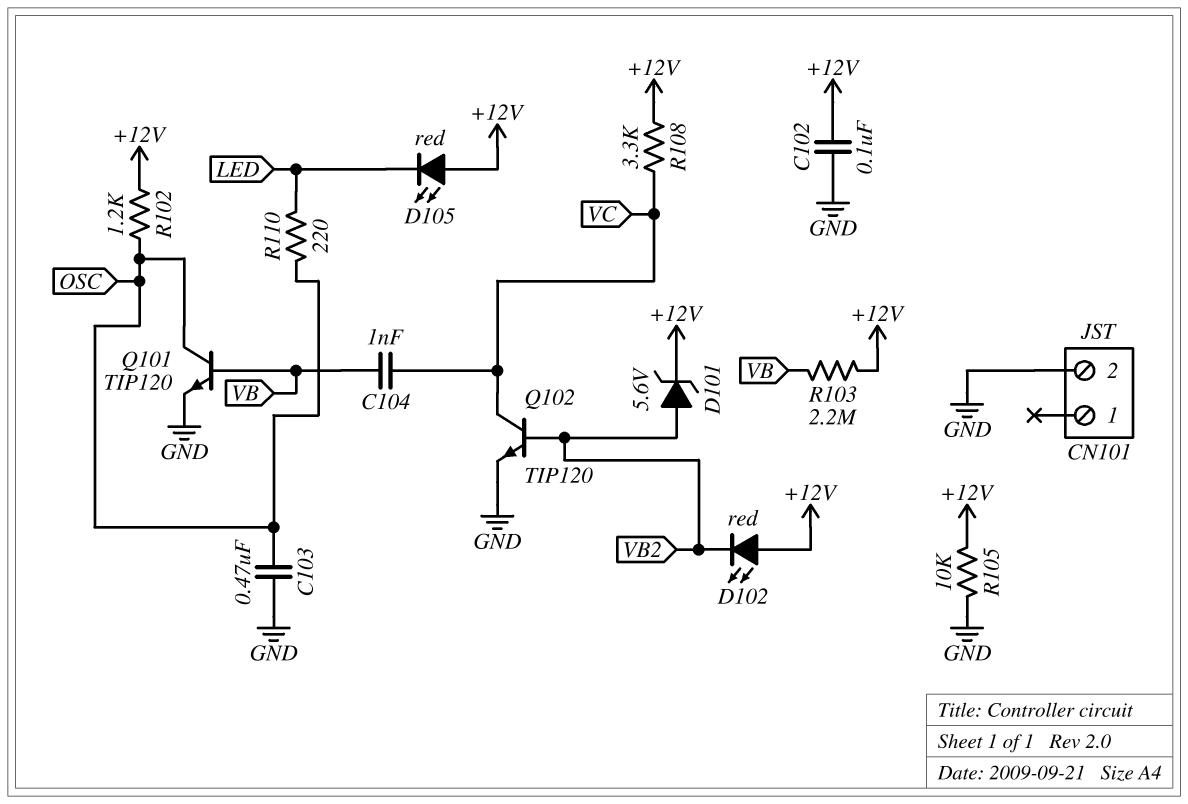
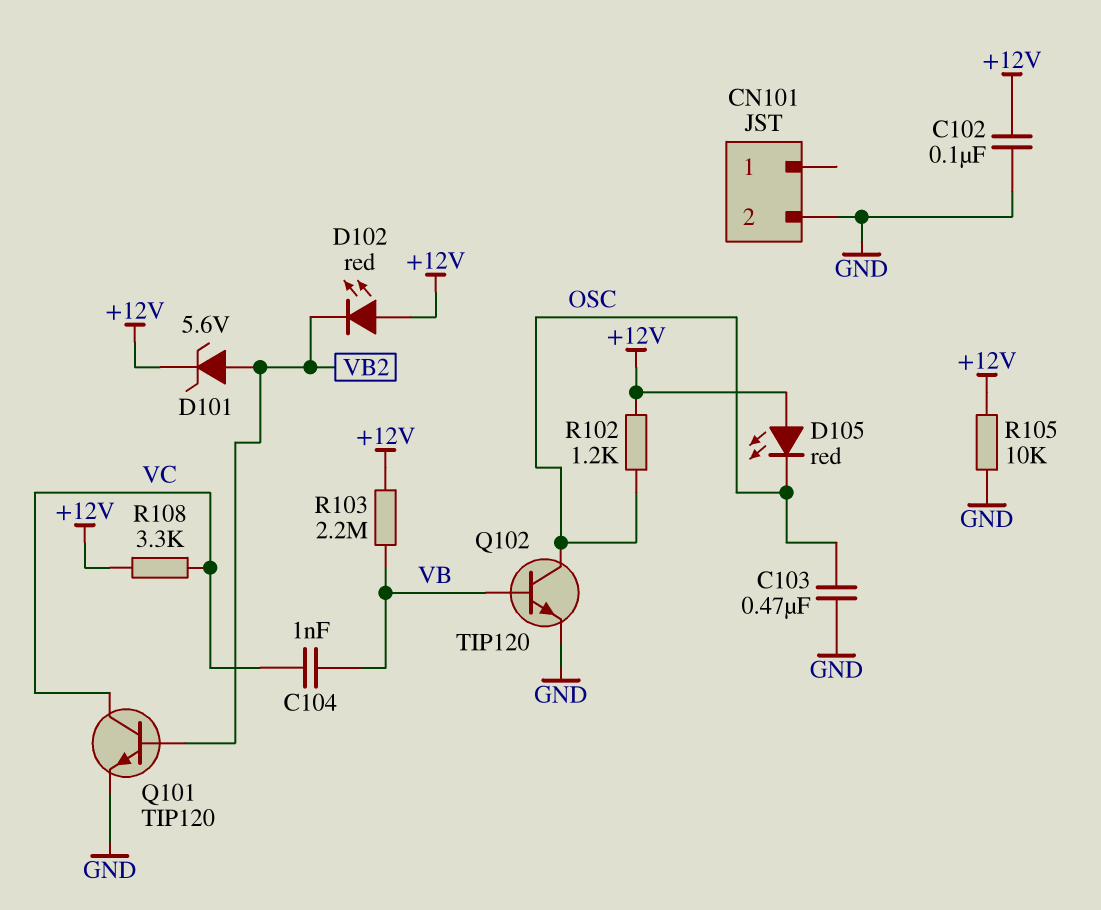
D105: LED red (A +12V, K LED) -> LED red (A +12V, K OSC)
Q101: NPN TIP120 (B VB, C OSC, E GND) -> NPN TIP120 (B VB2, C VC, E GND)
Q102: NPN TIP120 (B VB2, C VC, E GND) -> NPN TIP120 (B VB, C OSC, E GND)
R110: 220 (LED, OSC) -> none

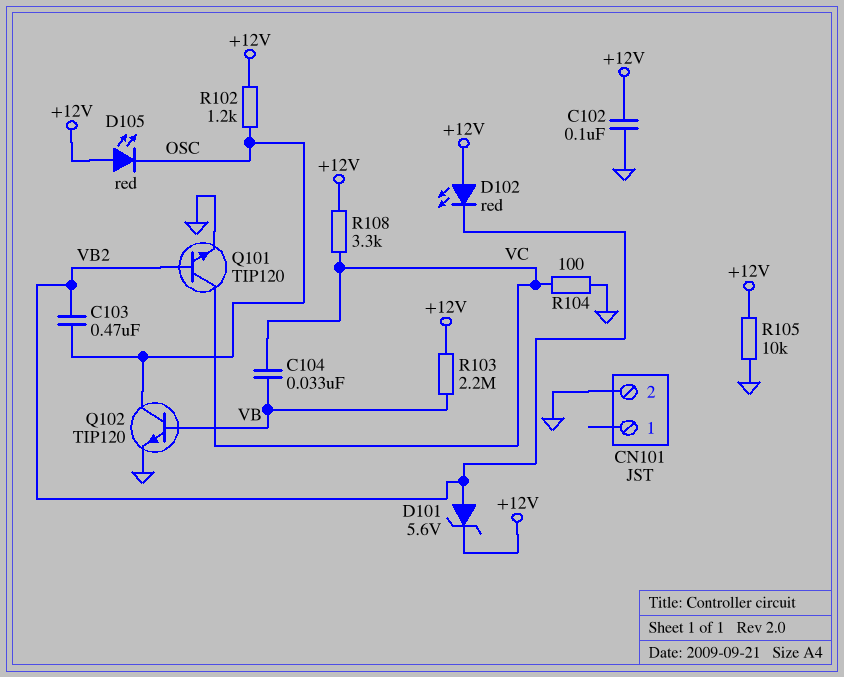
C103: 470nF (GND, OSC) -> 470nF (OSC, VB2)
C104: 1nF (VB, VC) -> 33nF (VB, VC)
R104: none -> 100 (GND, VC)

